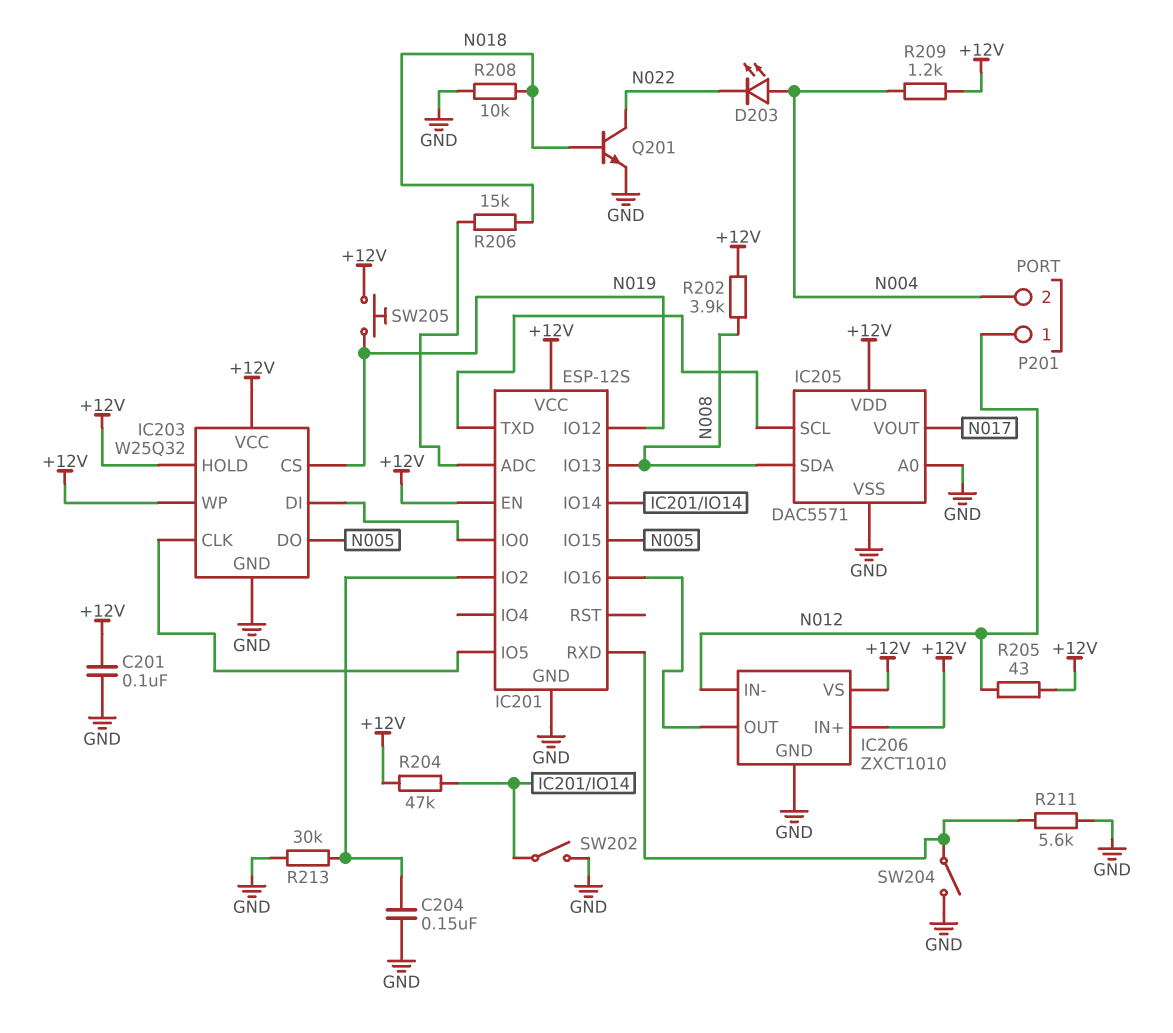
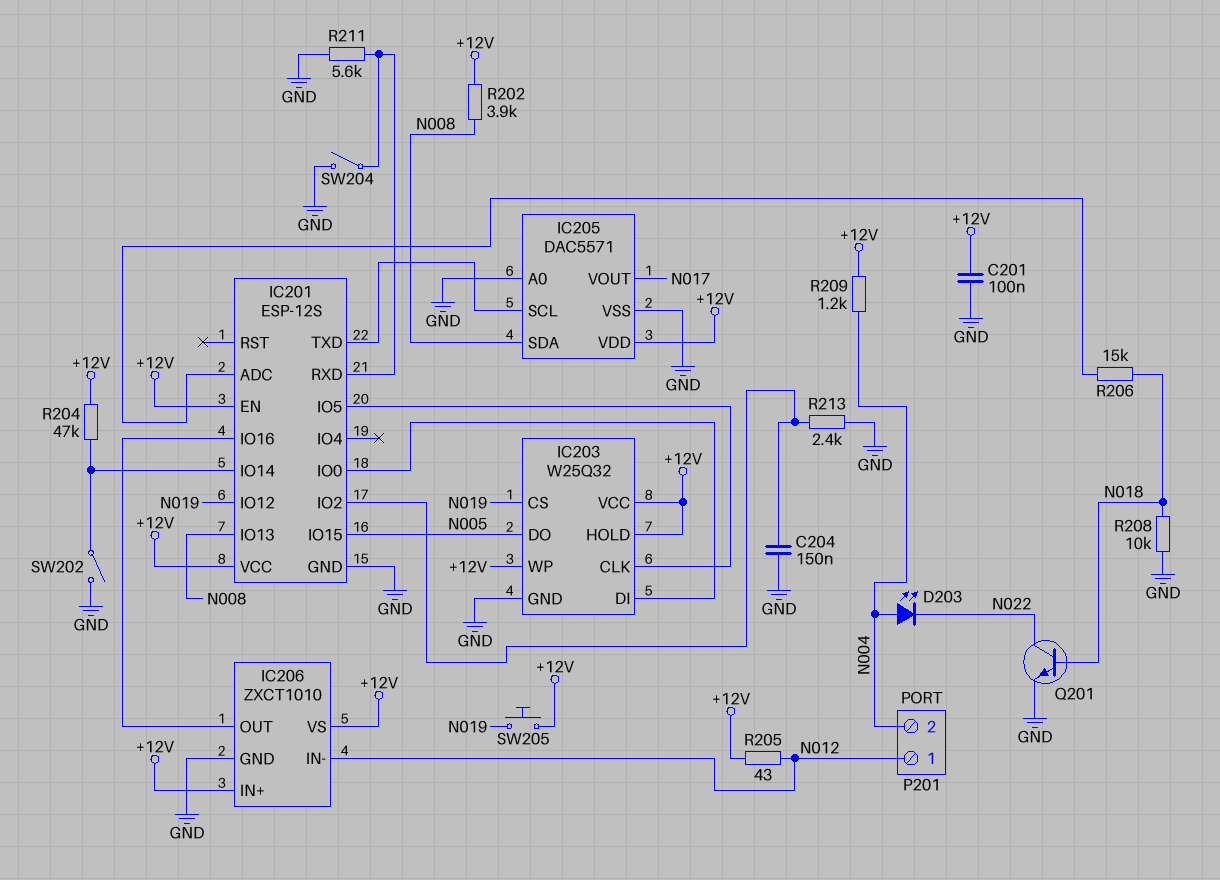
R213: 30k (GND, IC201/IO2) -> 2.4k (GND, IC201/IO2)

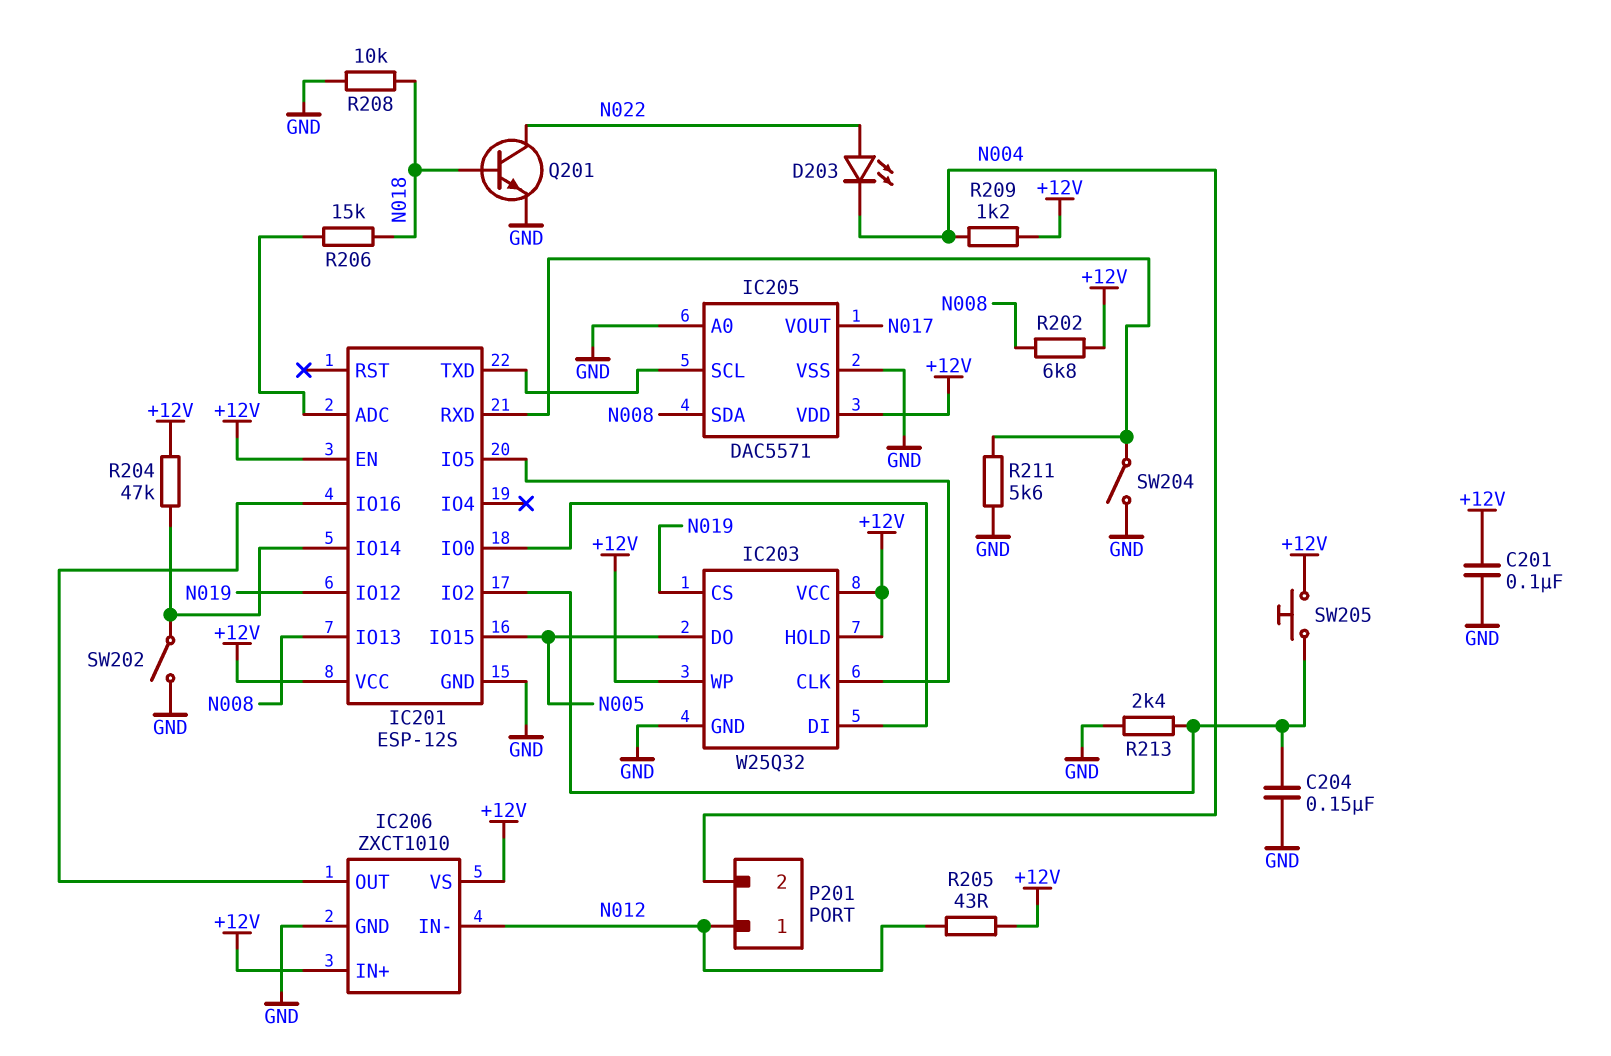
D203: LED (A N004, K N022) -> LED (A N022, K N004)
R202: 3.9k (+12V, N008) -> 6.8k (+12V, N008)
SW205: button (+12V, N019) -> button (+12V, IC201/IO2)

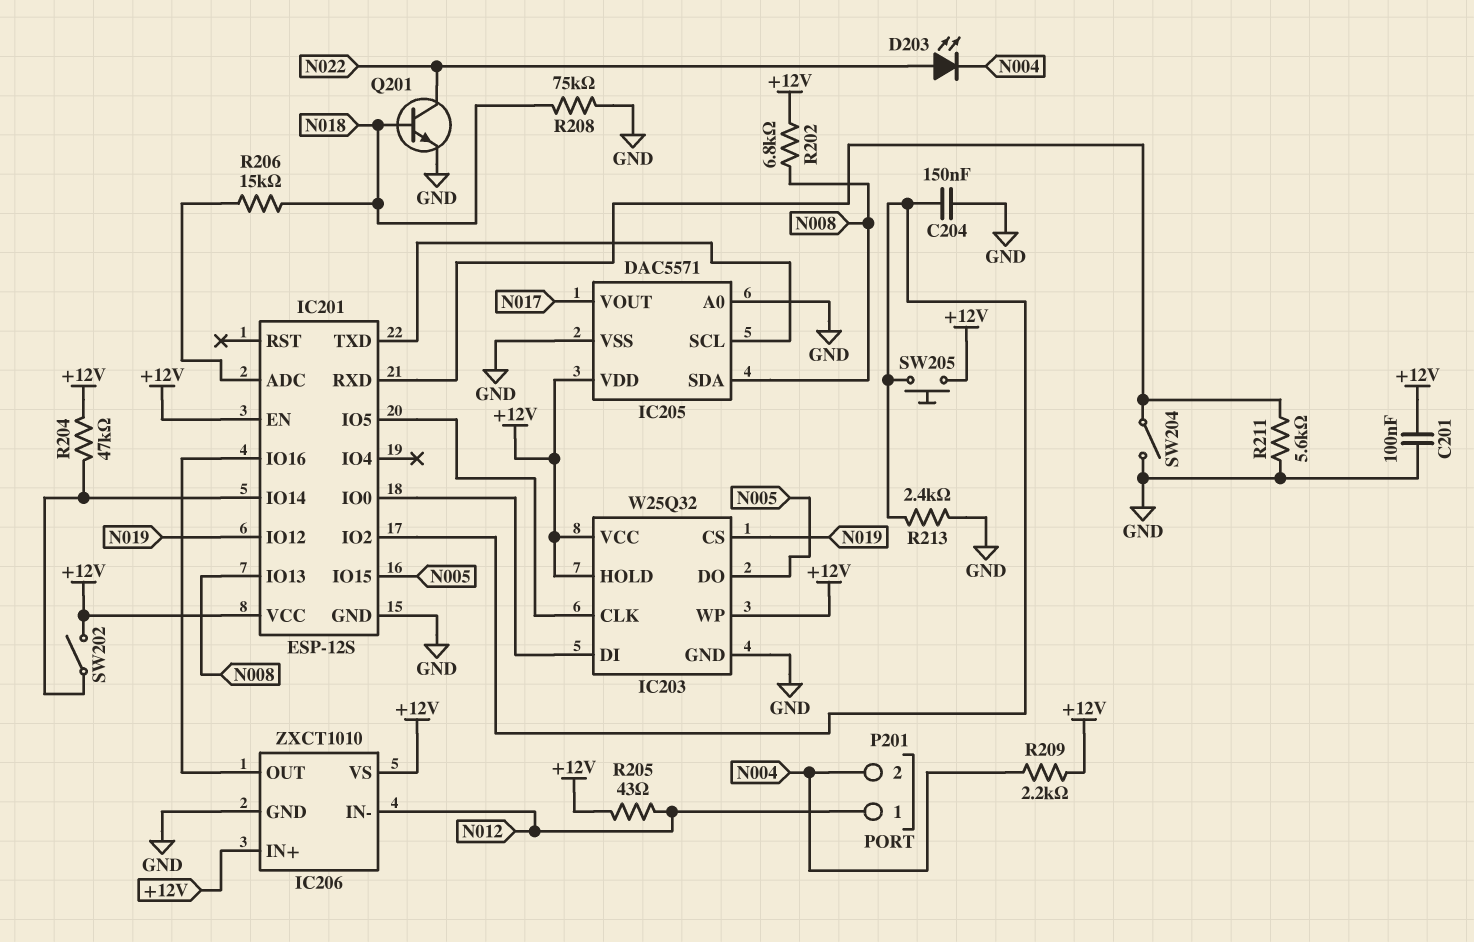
R208: 10k (GND, N018) -> 75k (GND, N018)
R209: 1.2k (+12V, N004) -> 2.2k (+12V, N004)
SW202: switch (GND, IC201/IO14) -> switch (+12V, IC201/IO14)

